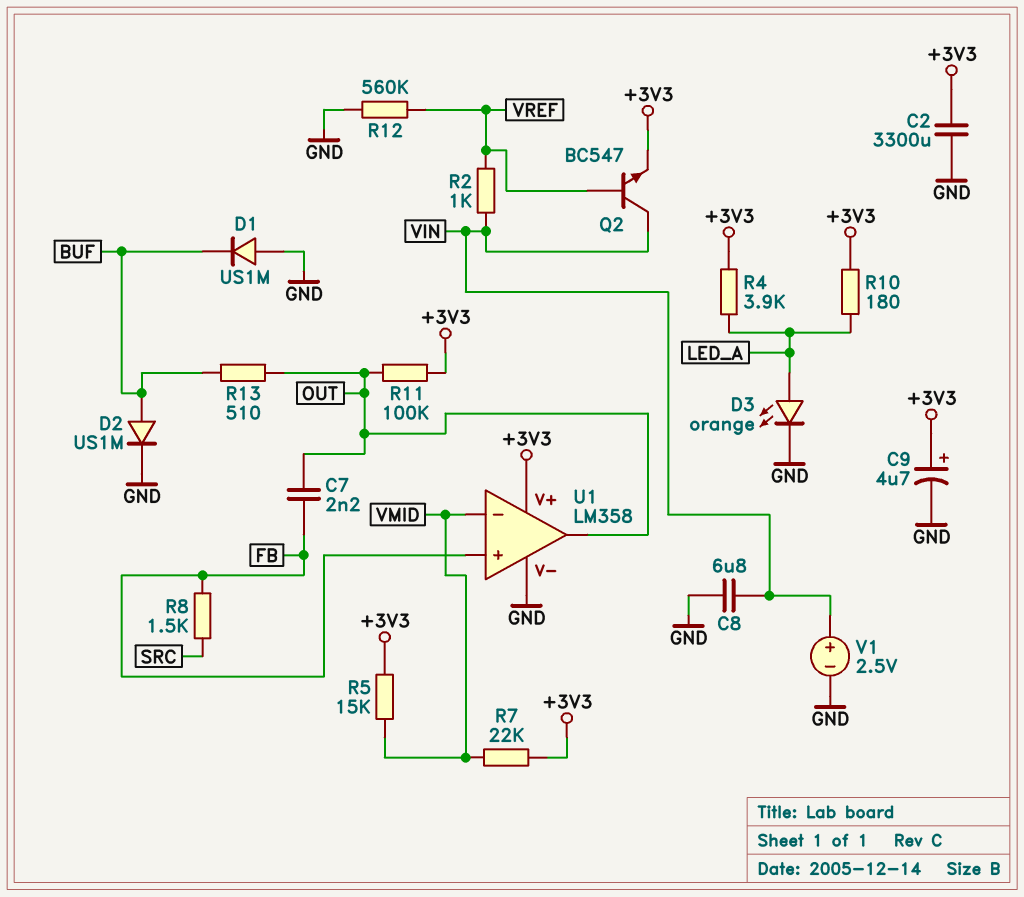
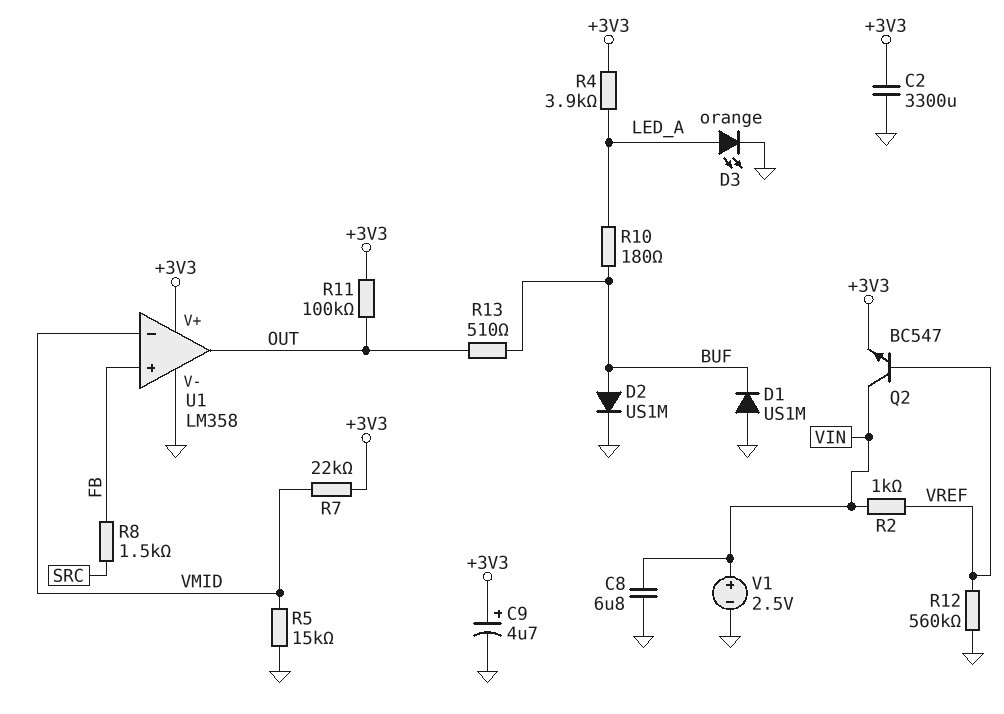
C7: 2.2nF (FB, OUT) -> none
R5: 15k (+3V3, VMID) -> 15k (GND, VMID)
R10: 180 (+3V3, LED_A) -> 180 (BUF, LED_A)

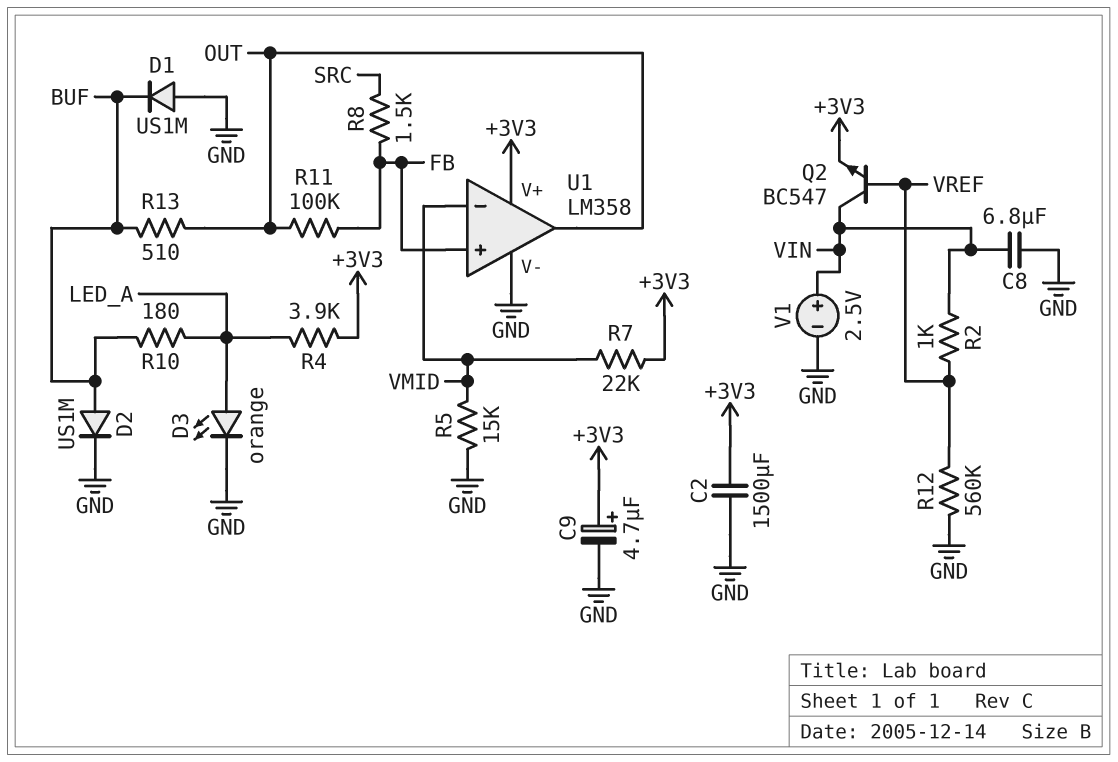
C2: 3300uF (+3V3, GND) -> 1500uF (+3V3, GND)
R11: 100k (+3V3, OUT) -> 100k (FB, OUT)

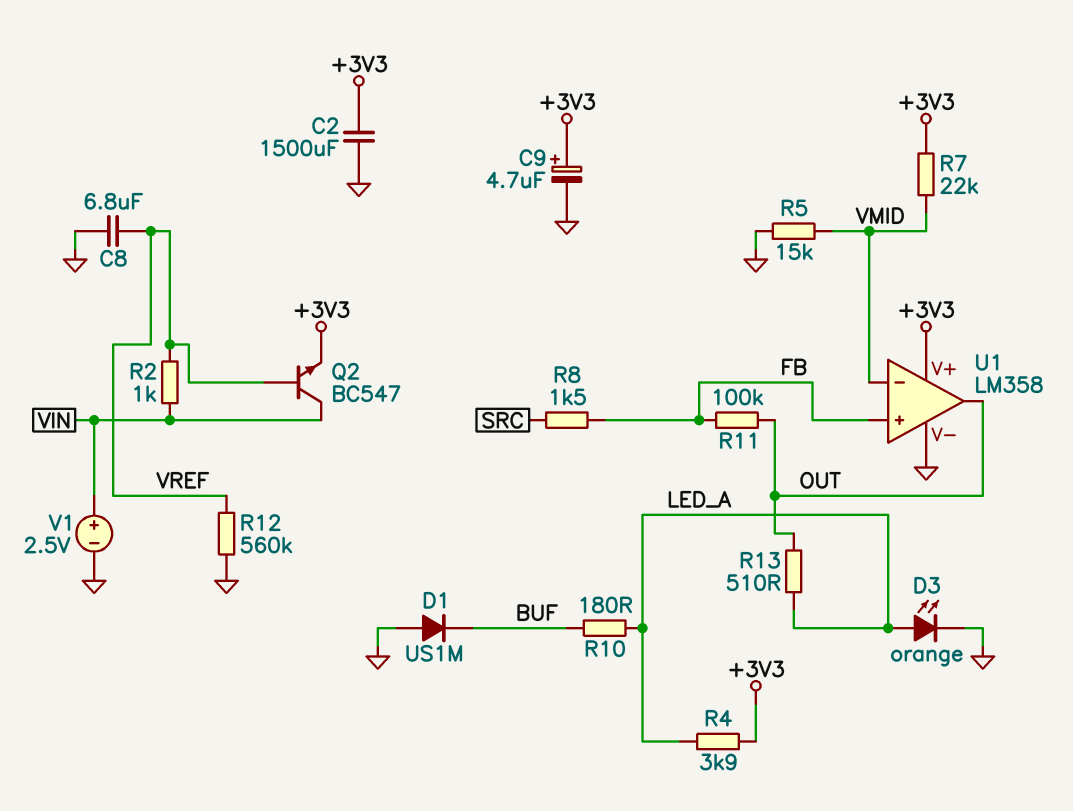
C8: 6.8uF (GND, VIN) -> 6.8uF (GND, VREF)
D2: diode US1M (A BUF, K GND) -> none
R13: 510 (BUF, OUT) -> 510 (LED_A, OUT)

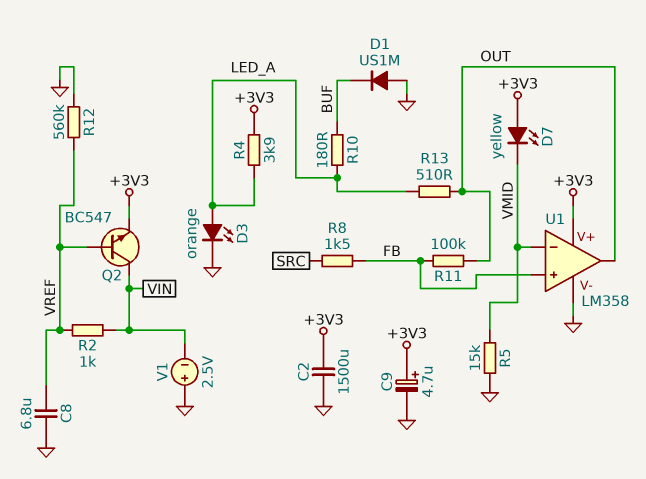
D7: none -> LED yellow (A +3V3, K VMID)
R7: 22k (+3V3, VMID) -> none
V1: 2.5V (plus VIN, minus GND) -> 2.5V (plus GND, minus VIN)

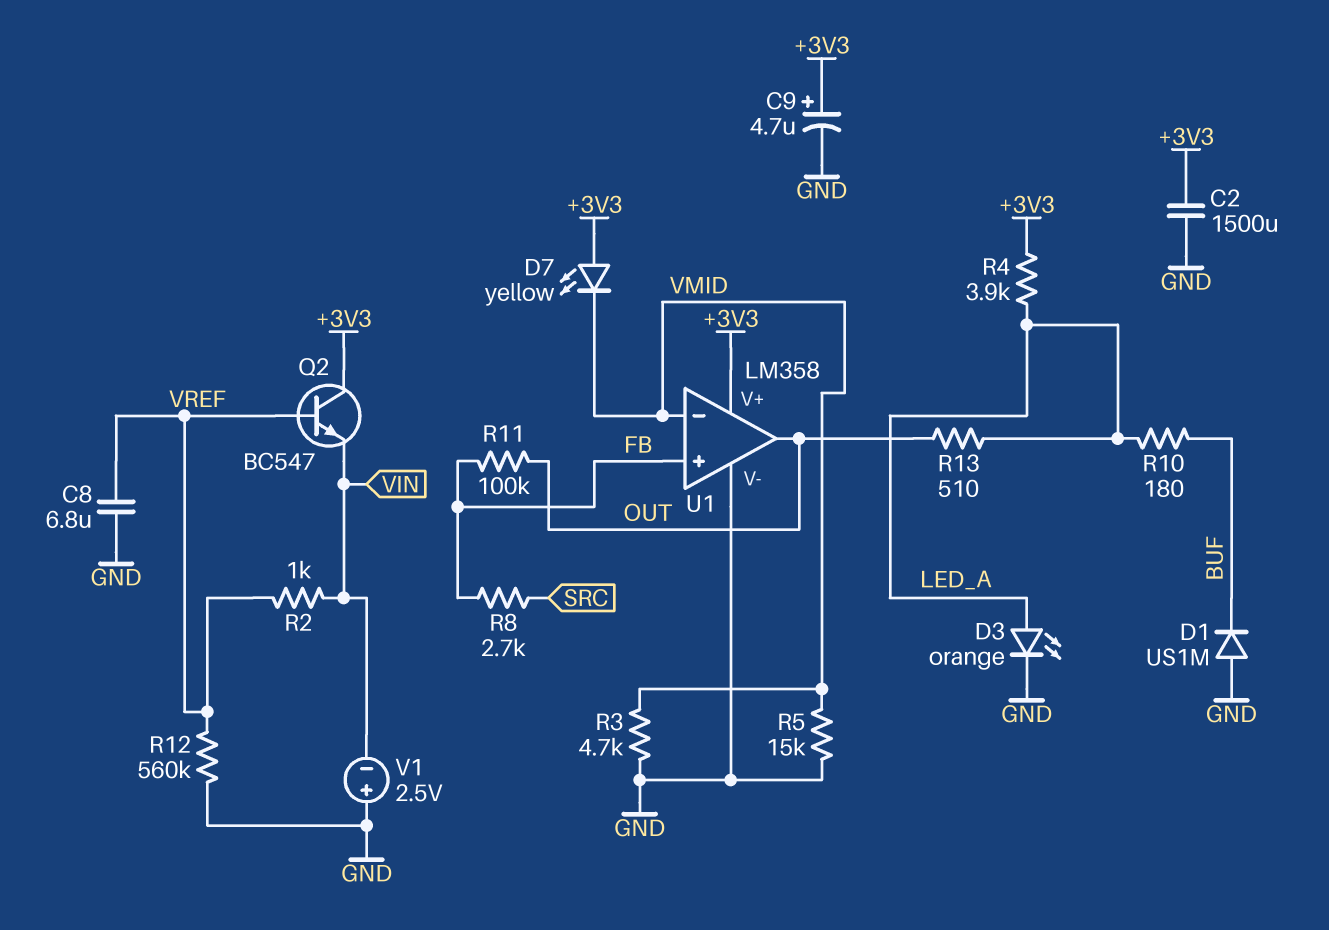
Q2: NPN BC547 (B VREF, C VIN, E +3V3) -> NPN BC547 (B VREF, C +3V3, E VIN)
R3: none -> 4.7k (GND, VMID)
R8: 1.5k (FB, SRC) -> 2.7k (FB, SRC)

